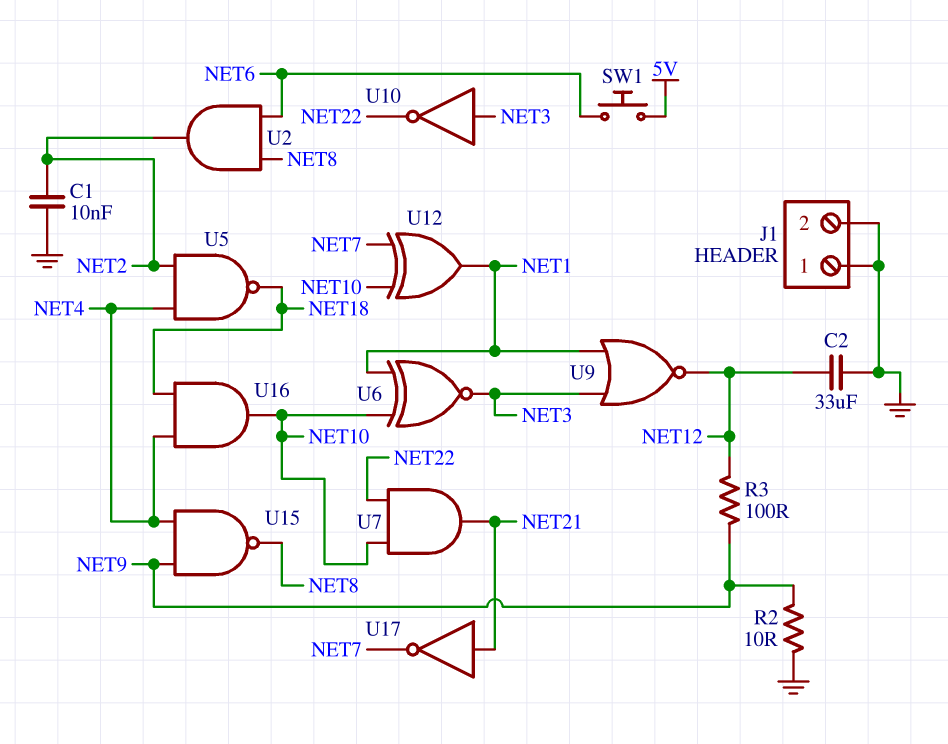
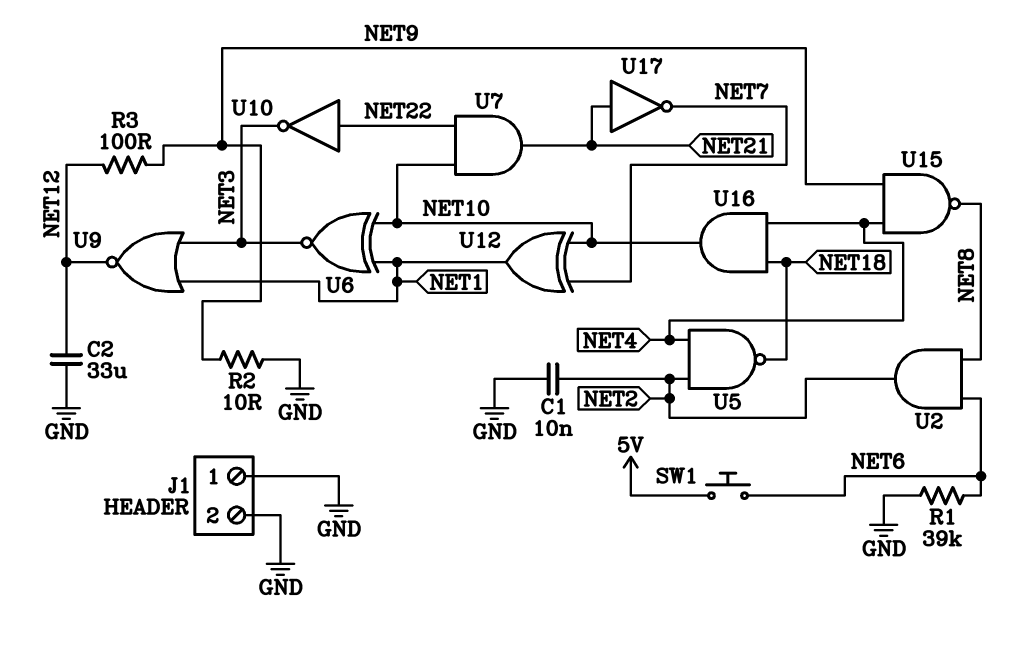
R1: none -> 39k (GND, NET6)
U10: NOT (in NET3, out NET22) -> NOT (in NET22, out NET3)

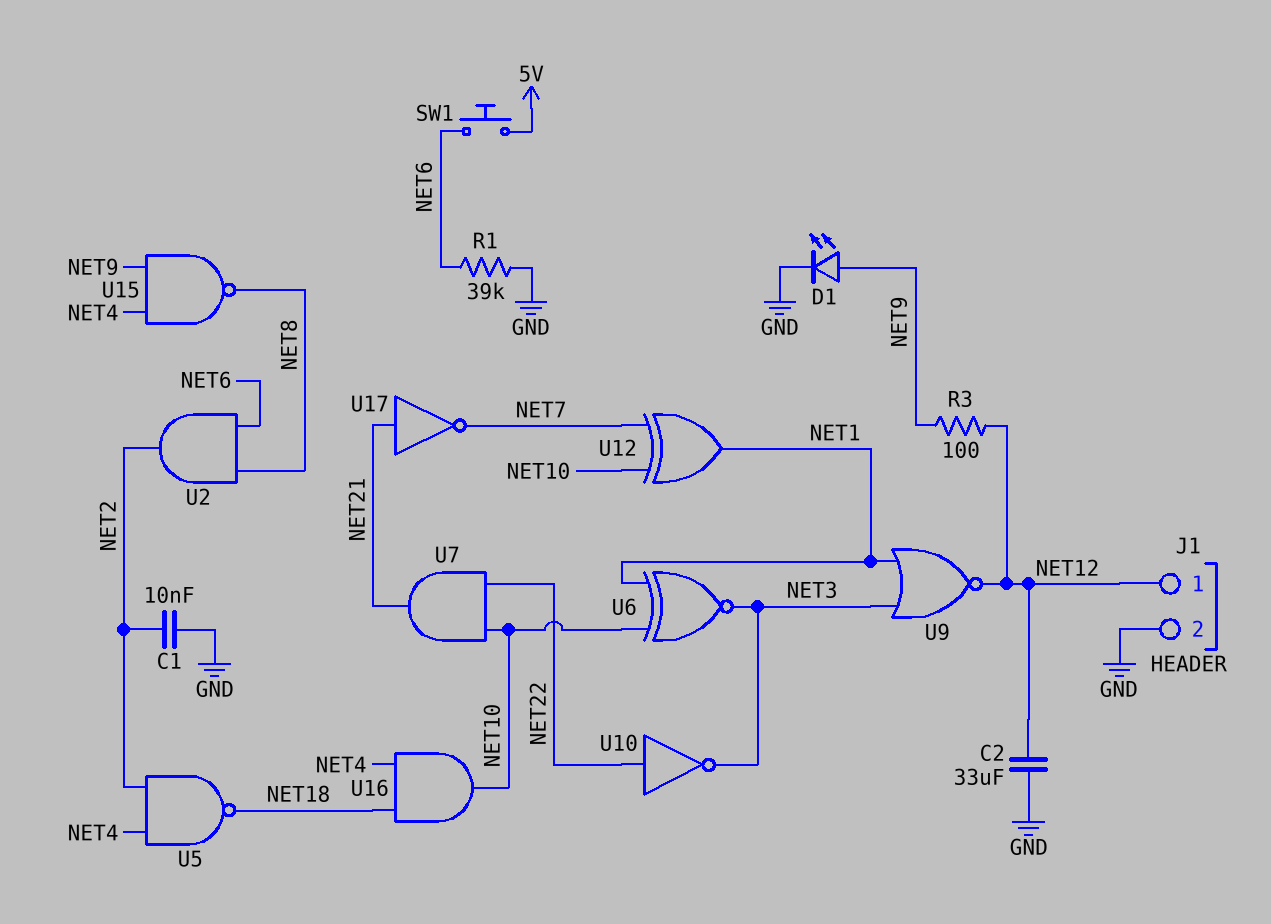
D1: none -> LED (A NET9, K GND)
J1 pin 1: GND -> NET12
R2: 10 (GND, NET9) -> none

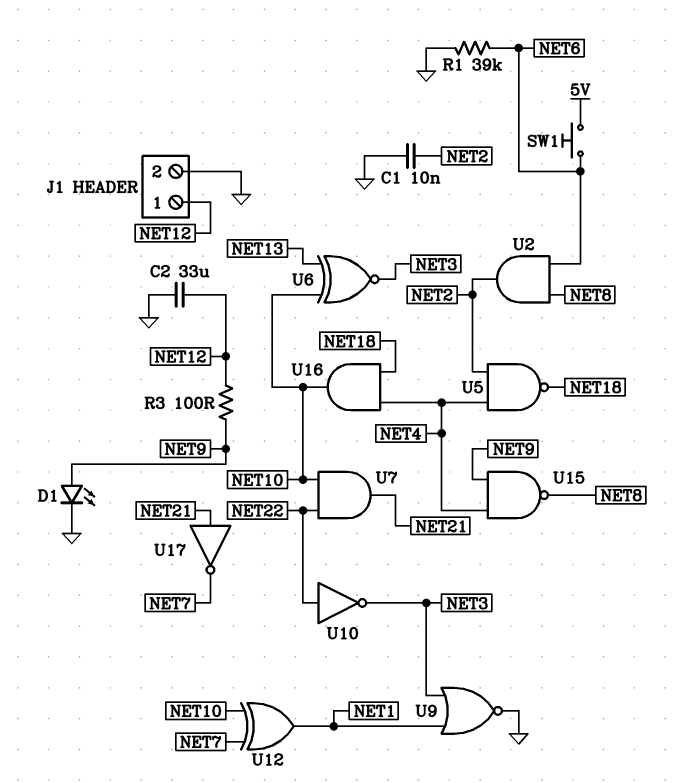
U6: XNOR (in NET1, in NET10, out NET3) -> XNOR (in NET10, in NET13, out NET3)
U9: NOR (in NET1, in NET3, out NET12) -> NOR (in NET1, in NET3, out GND)

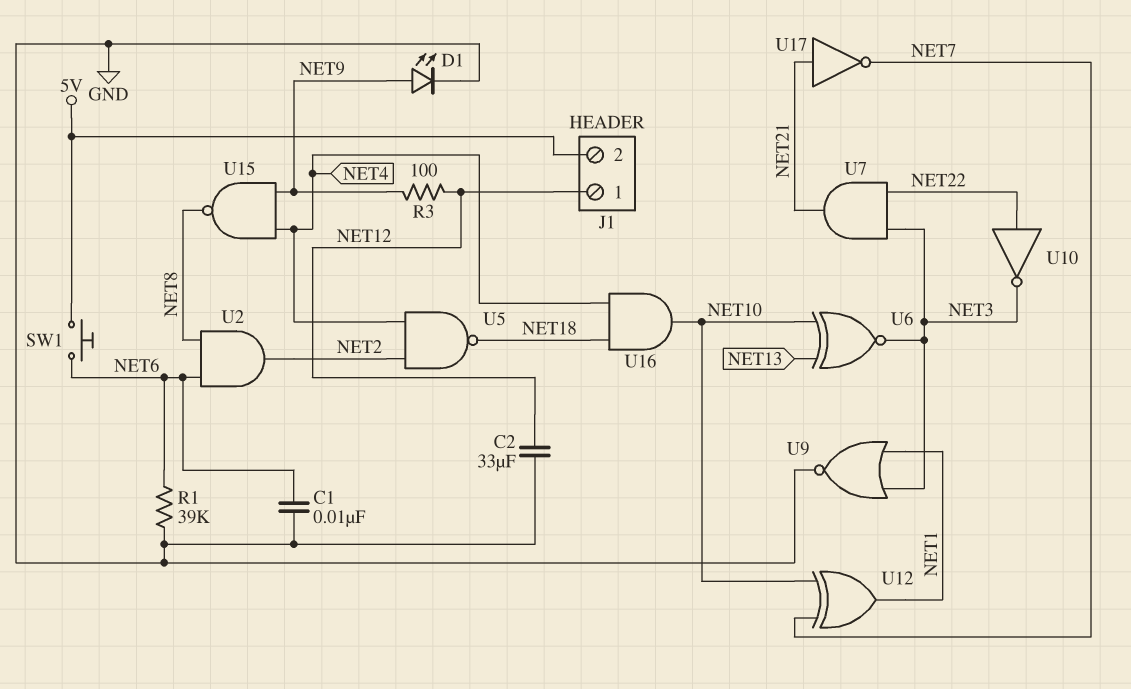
C1: 10nF (GND, NET2) -> 10nF (GND, NET6)
J1 pin 2: GND -> 5V
U7: AND (in NET10, in NET22, out NET21) -> AND (in NET3, in NET22, out NET21)

